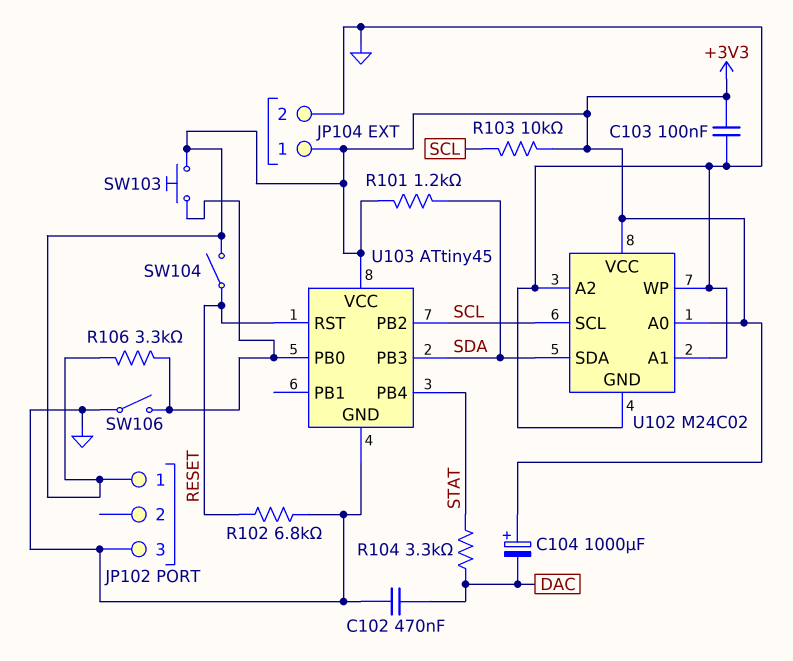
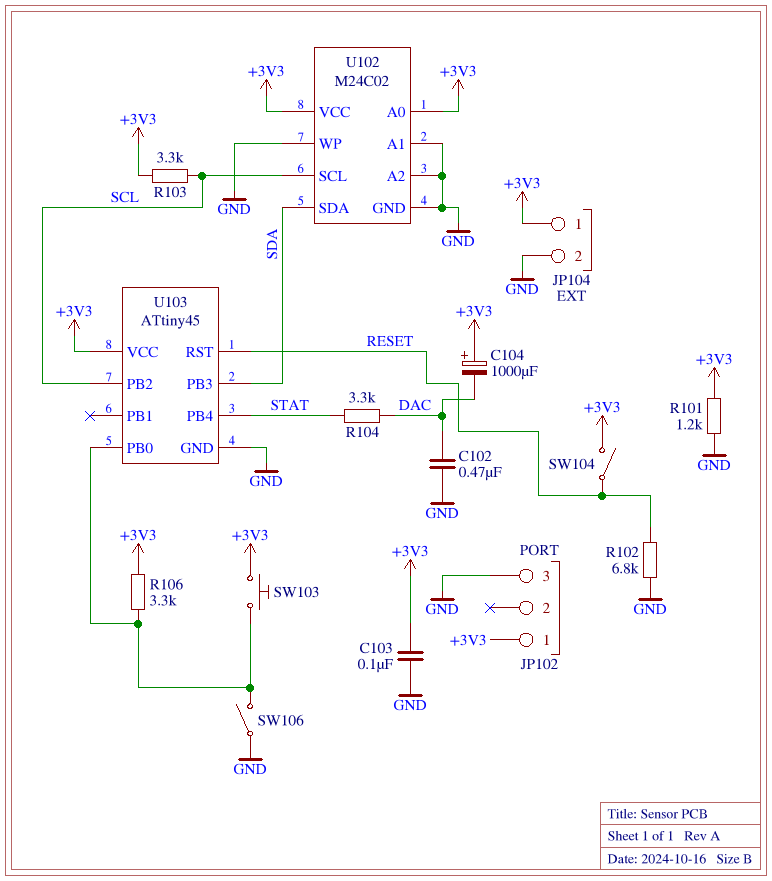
R101: 1.2k (+3V3, SDA) -> 1.2k (+3V3, GND)
R103: 10k (+3V3, SCL) -> 3.3k (+3V3, SCL)

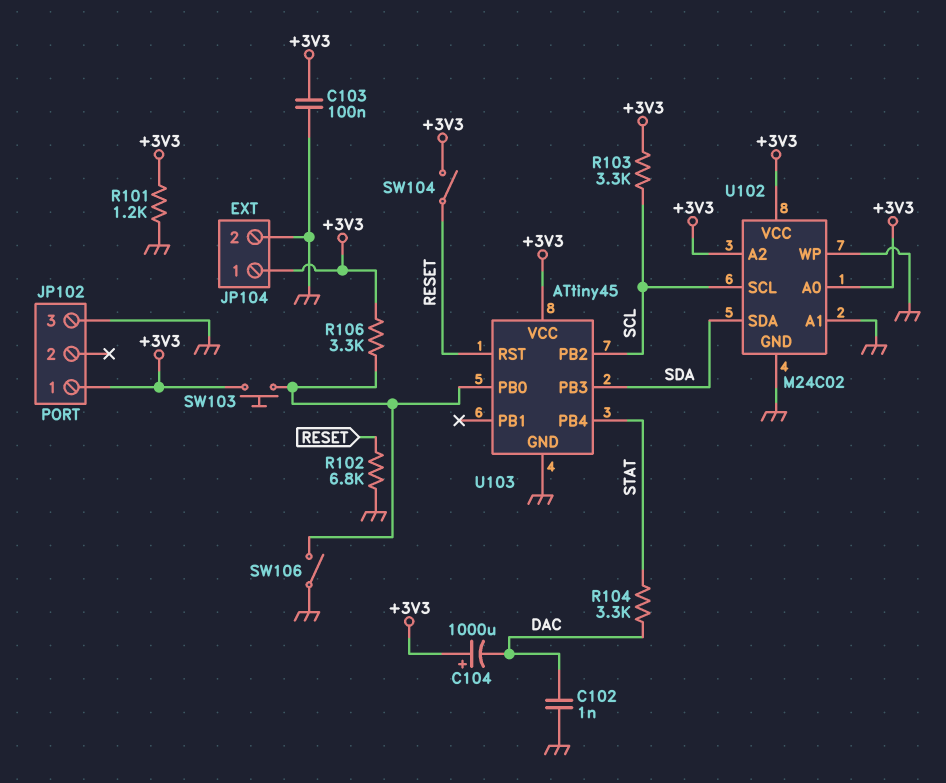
C102: 470nF (DAC, GND) -> 1nF (DAC, GND)
U102 pin A2: GND -> +3V3

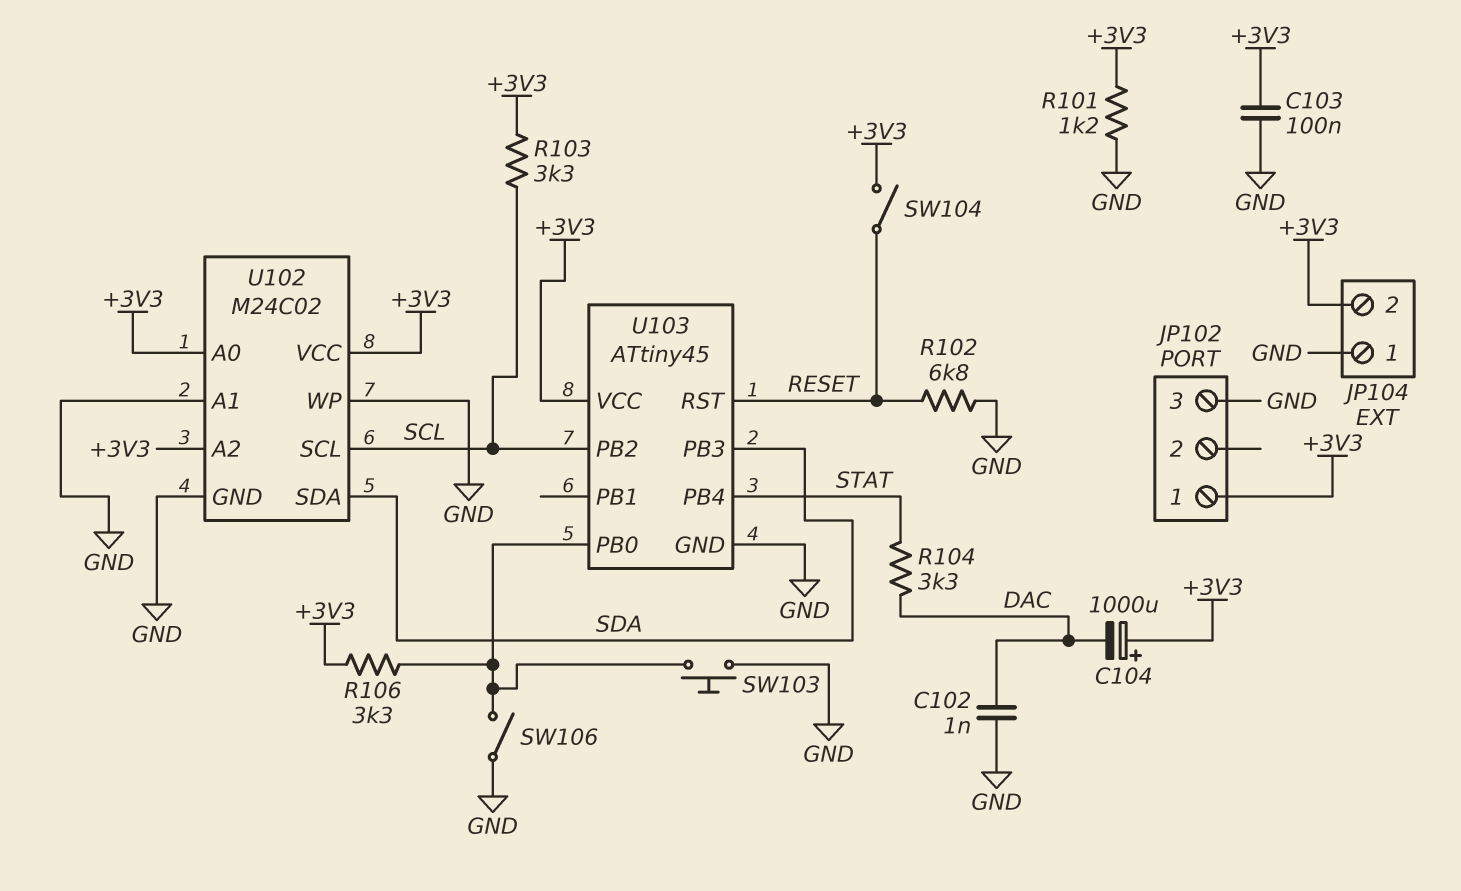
JP104 pin 1: +3V3 -> GND
JP104 pin 2: GND -> +3V3
SW103: button (+3V3, U103/PB0) -> button (GND, U103/PB0)

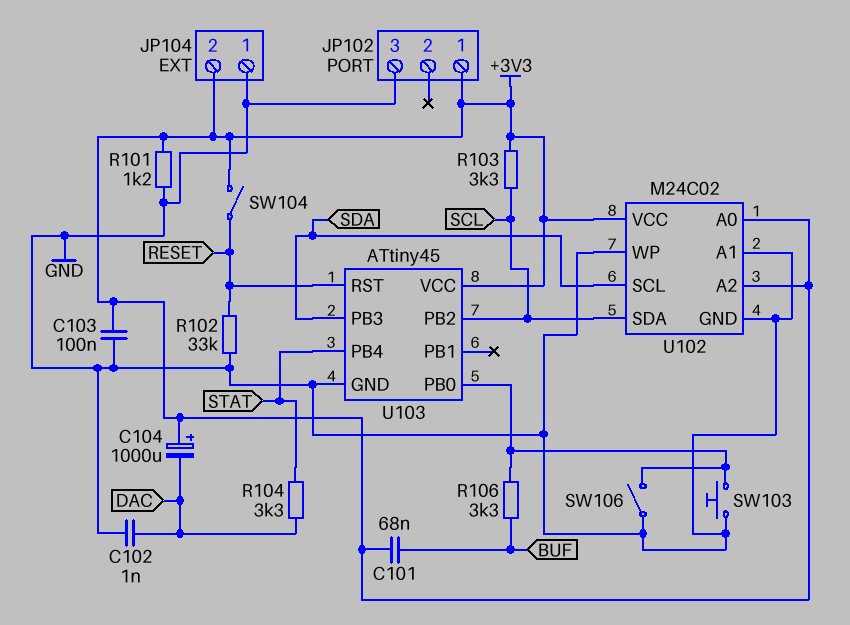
C101: none -> 68nF (+3V3, BUF)
R102: 6.8k (GND, RESET) -> 33k (GND, RESET)
R106: 3.3k (+3V3, U103/PB0) -> 3.3k (BUF, U103/PB0)
U102 pin SCL: SCL -> SDA
U102 pin SDA: SDA -> SCL

